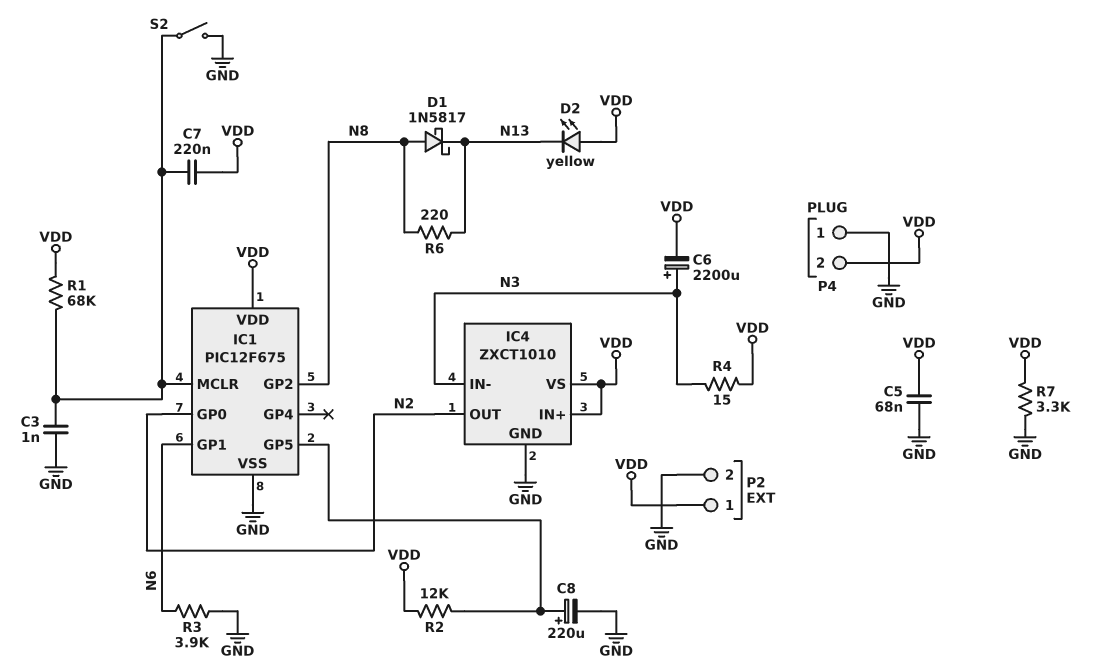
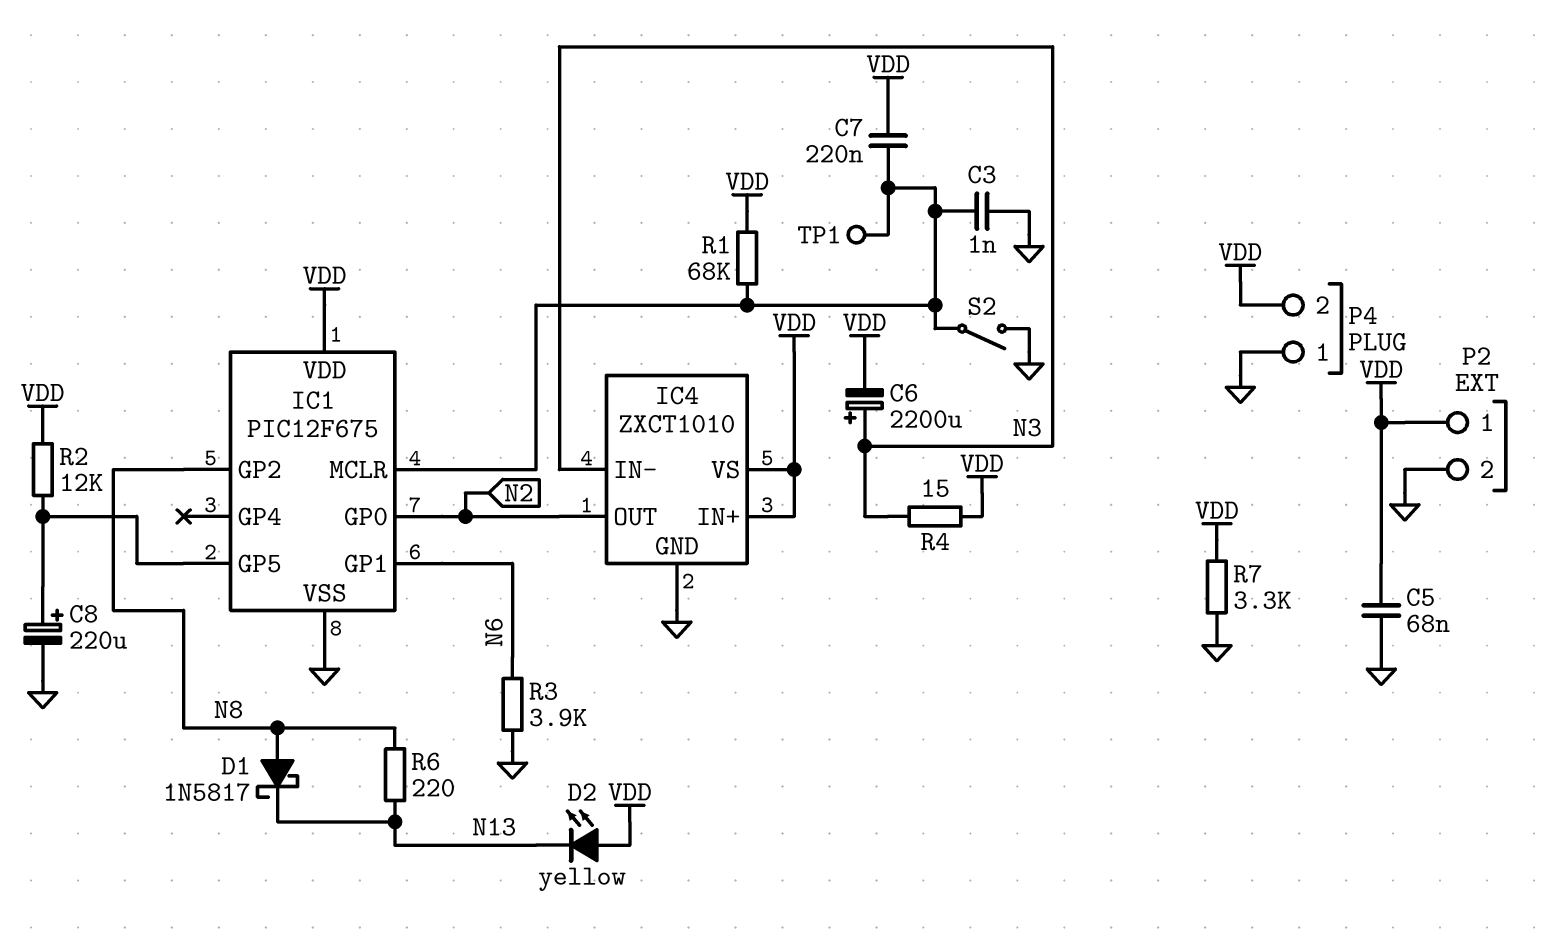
TP1: none -> test point (IC1/MCLR)

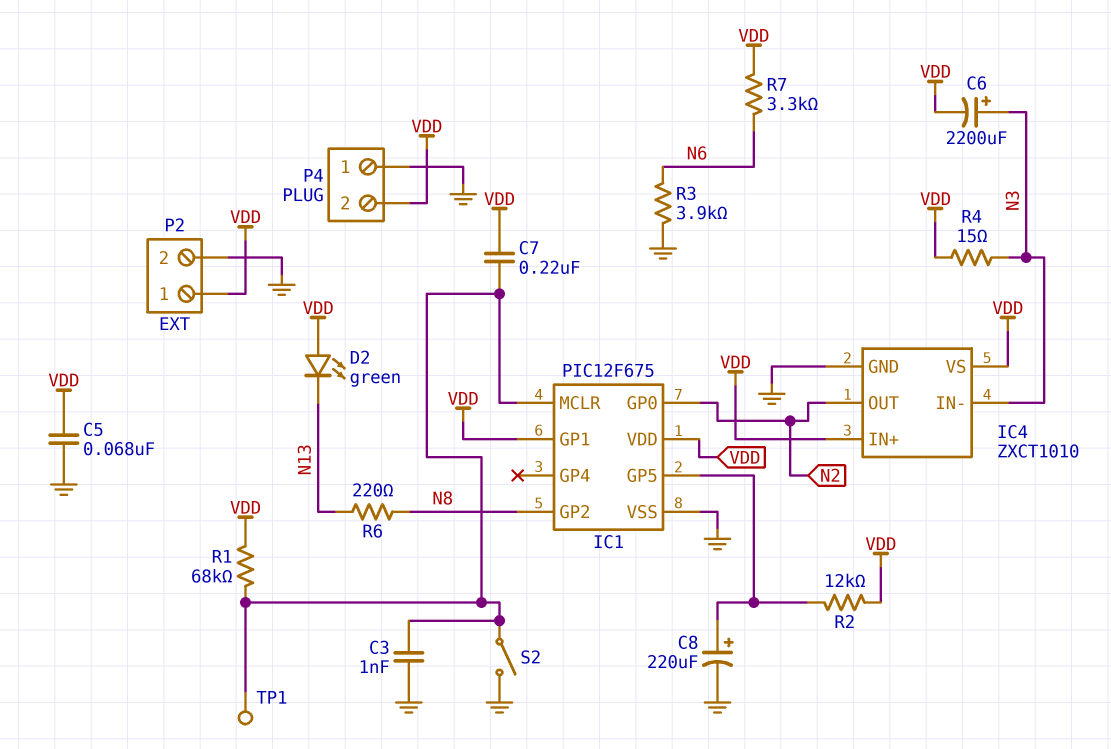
D1: schottky 1N5817 (A N8, K N13) -> none
D2: LED yellow (A VDD, K N13) -> LED green (A VDD, K N13)
IC1 pin GP1: N6 -> VDD
R7: 3.3k (GND, VDD) -> 3.3k (N6, VDD)

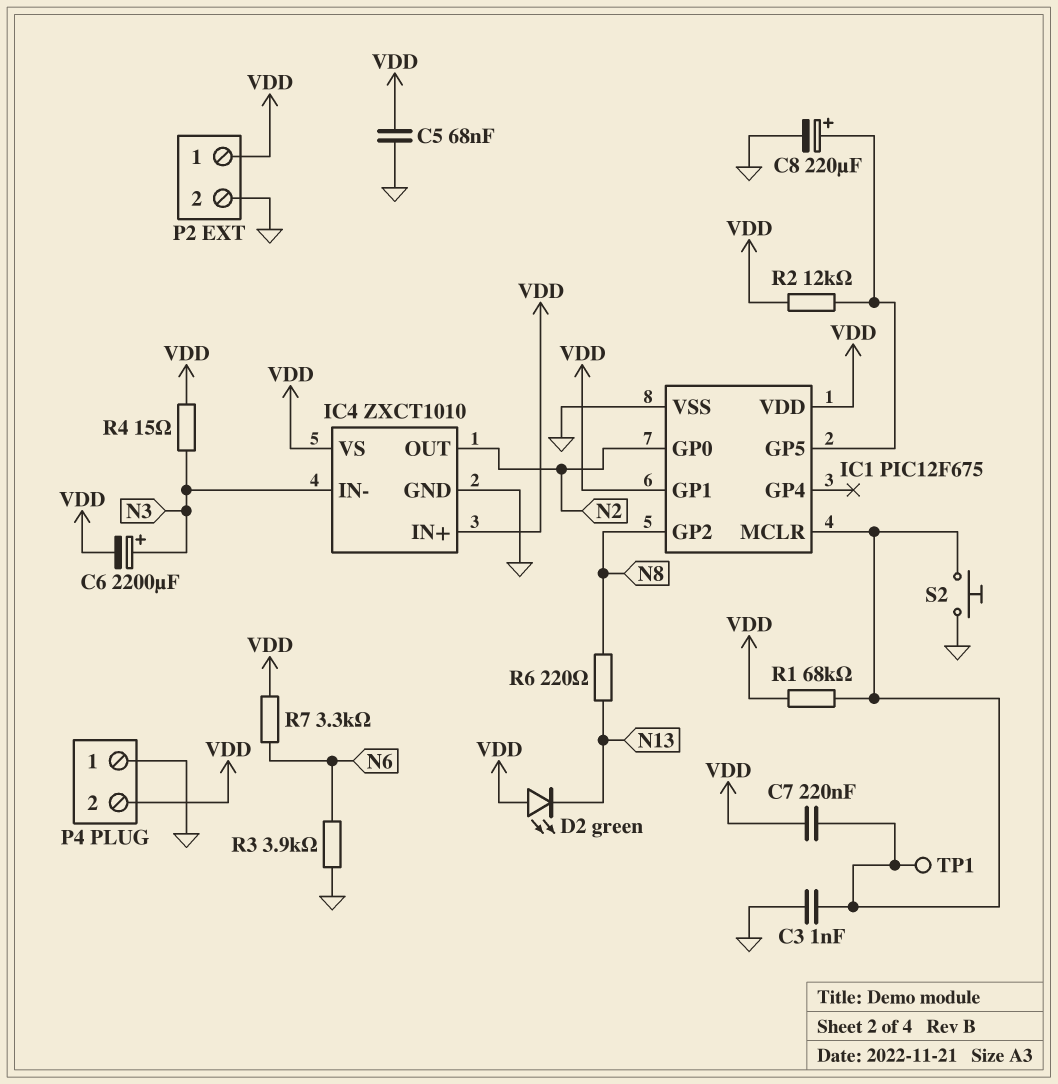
S2: switch (GND, IC1/MCLR) -> button (GND, IC1/MCLR)

